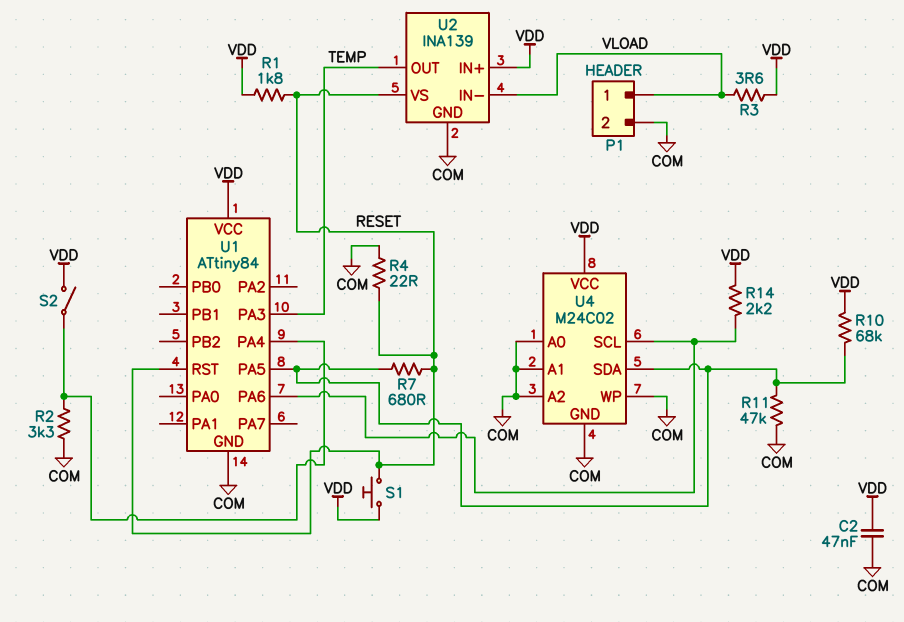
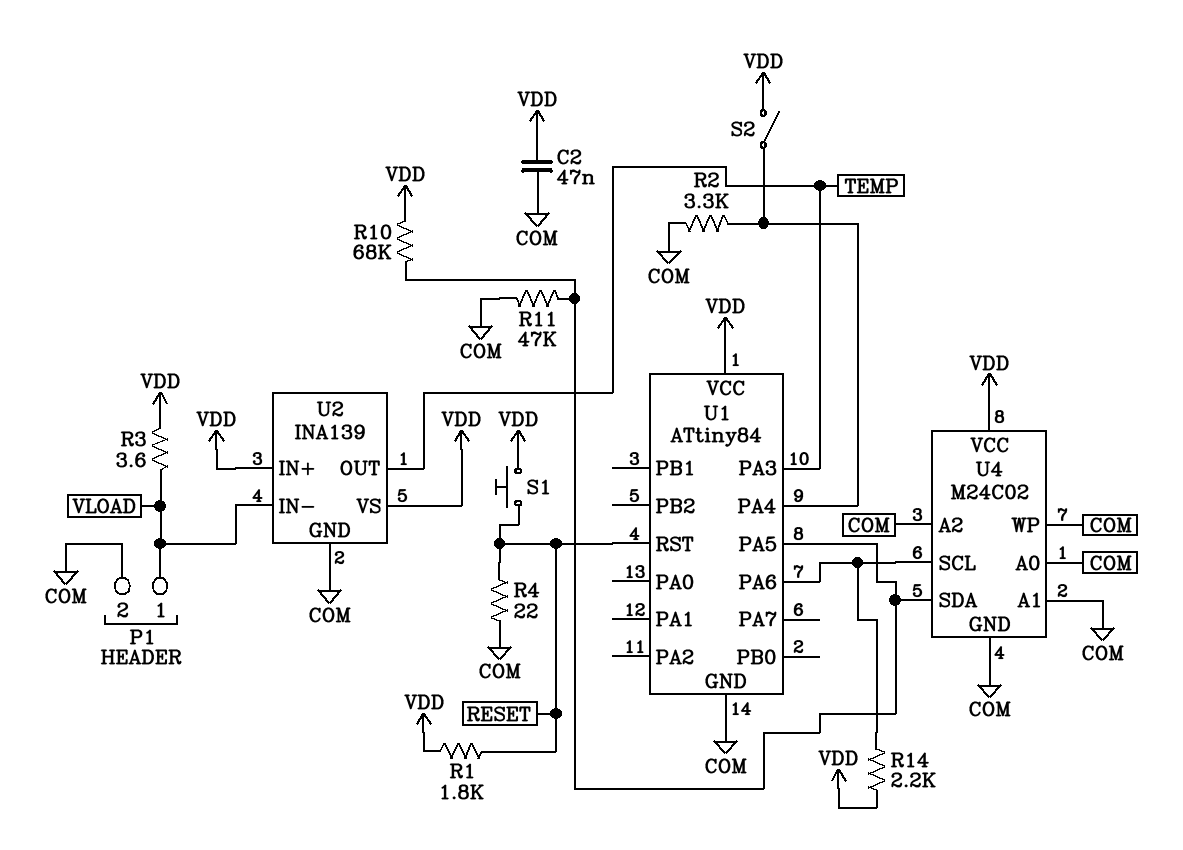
R7: 680 (RESET, U1/PA5) -> none
U2 pin VS: RESET -> VDD

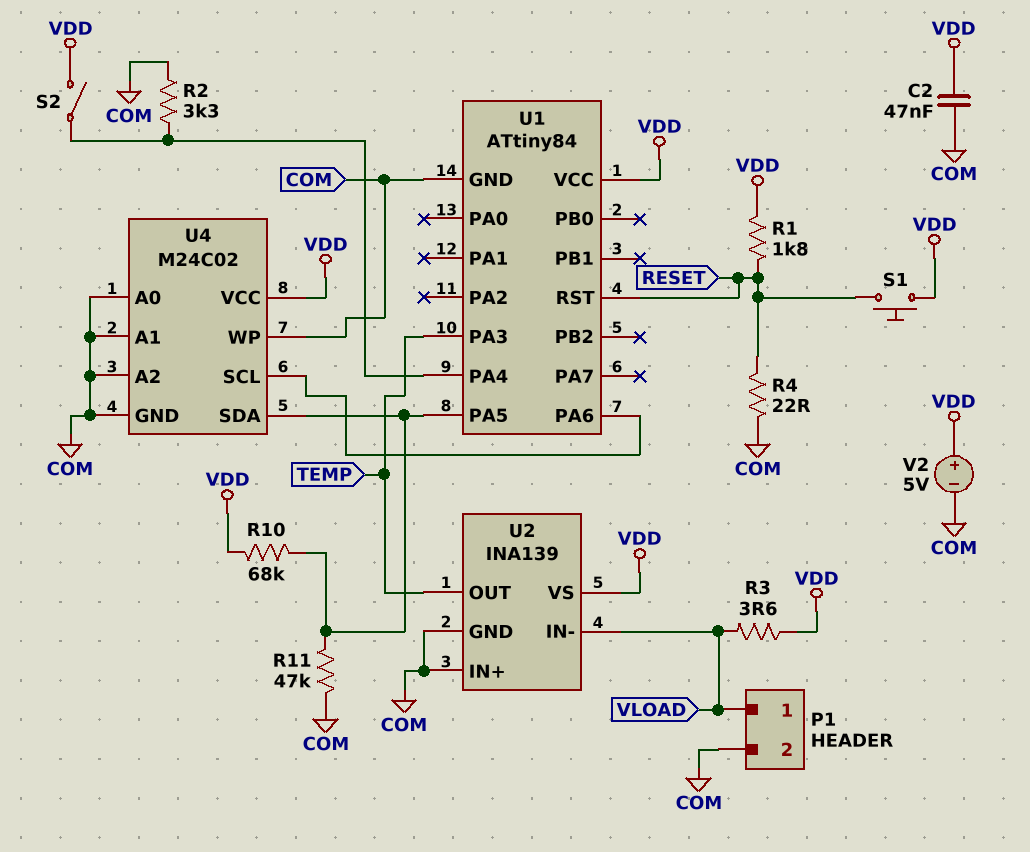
R14: 2.2k (U1/PA6, VDD) -> none
U2 pin IN+: VDD -> COM
V2: none -> 5V (plus VDD, minus COM)

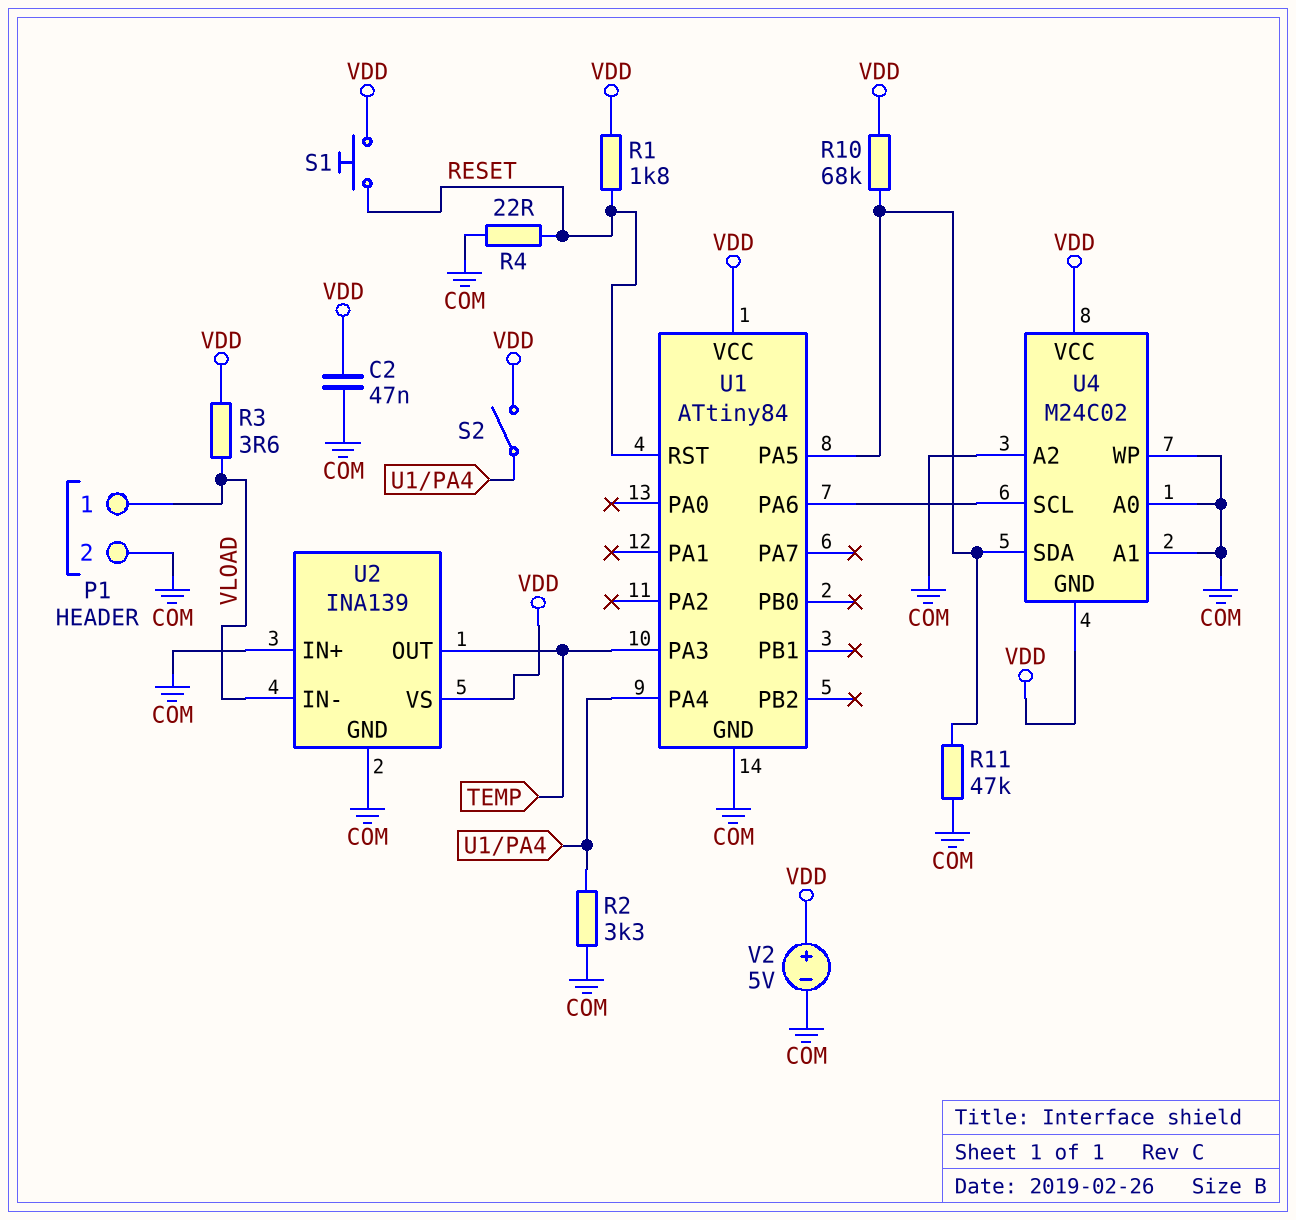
U4 pin GND: COM -> VDD

